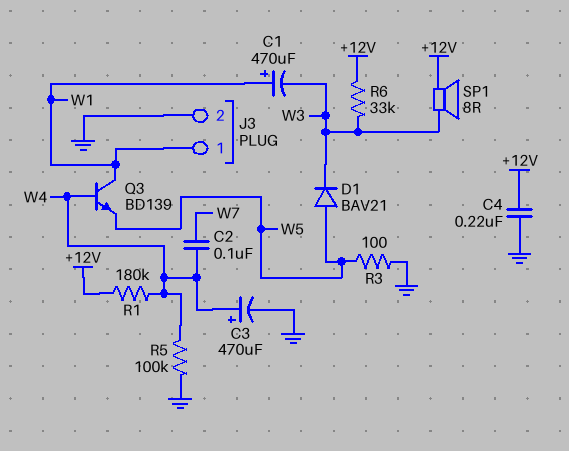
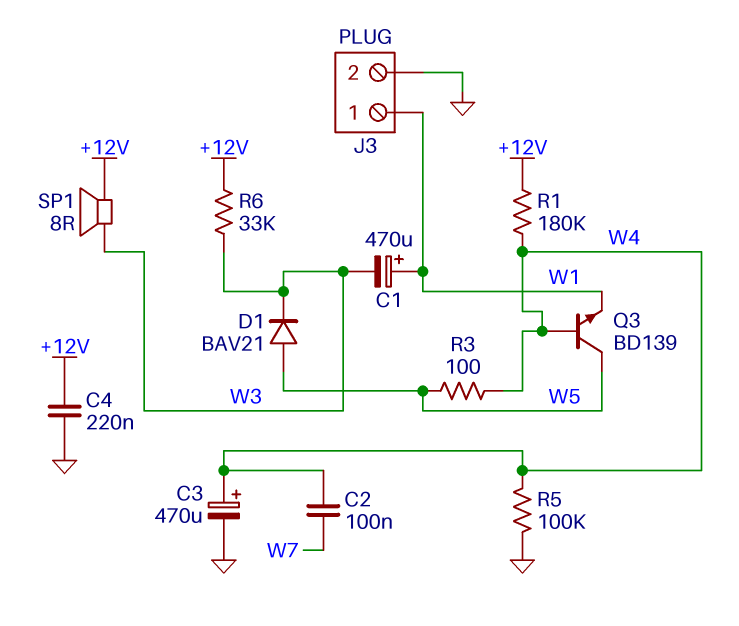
Q3: NPN BD139 (B W4, C W1, E W5) -> NPN BD139 (B W4, C W5, E W1)
R3: 100 (GND, W5) -> 100 (W4, W5)

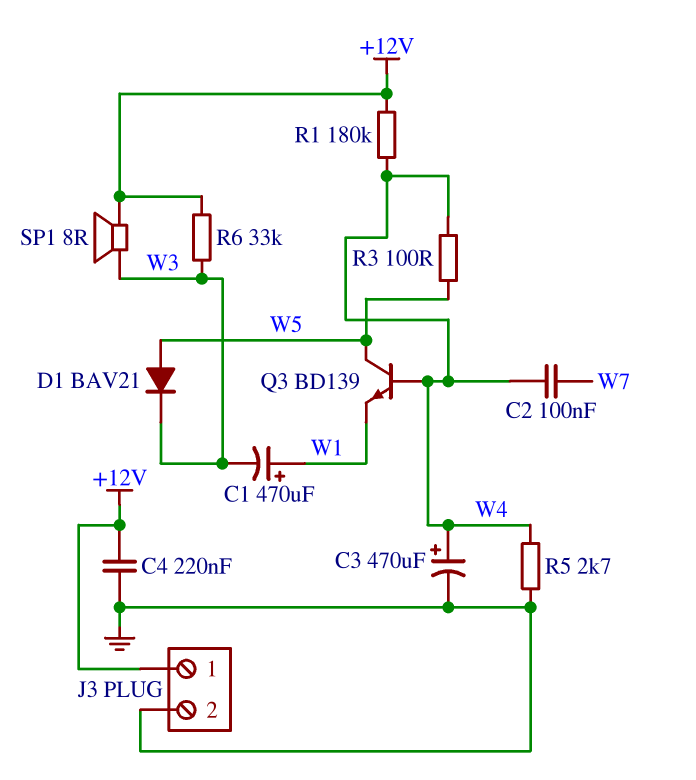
J3 pin 1: W1 -> +12V
R5: 100k (GND, W4) -> 2.7k (GND, W4)

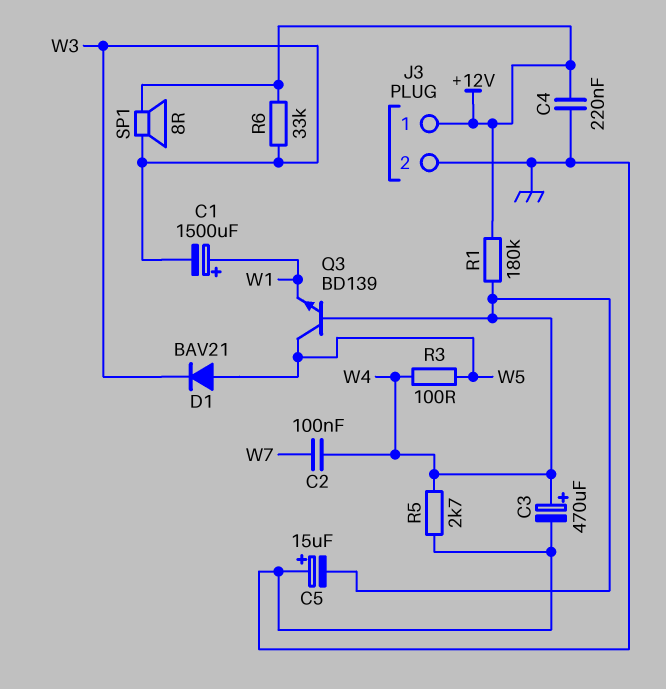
C1: 470uF (plus W1, minus W3) -> 1500uF (plus W1, minus W3)
C5: none -> 15uF (plus GND, minus W4)

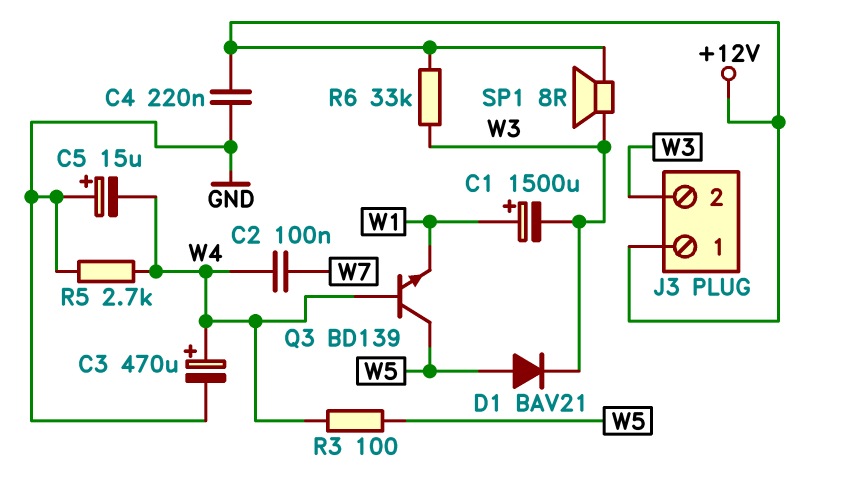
J3 pin 2: GND -> W3
R1: 180k (+12V, W4) -> none

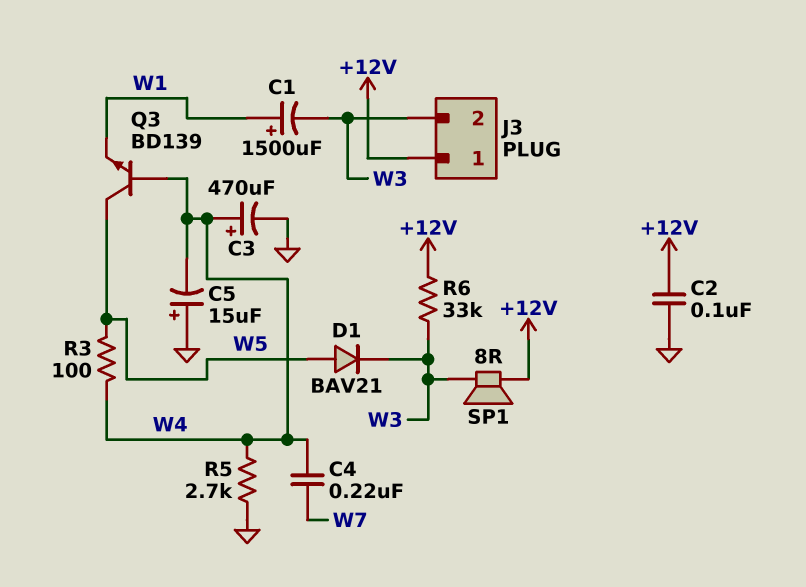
C2: 100nF (W4, W7) -> 100nF (+12V, GND)
C4: 220nF (+12V, GND) -> 220nF (W4, W7)

